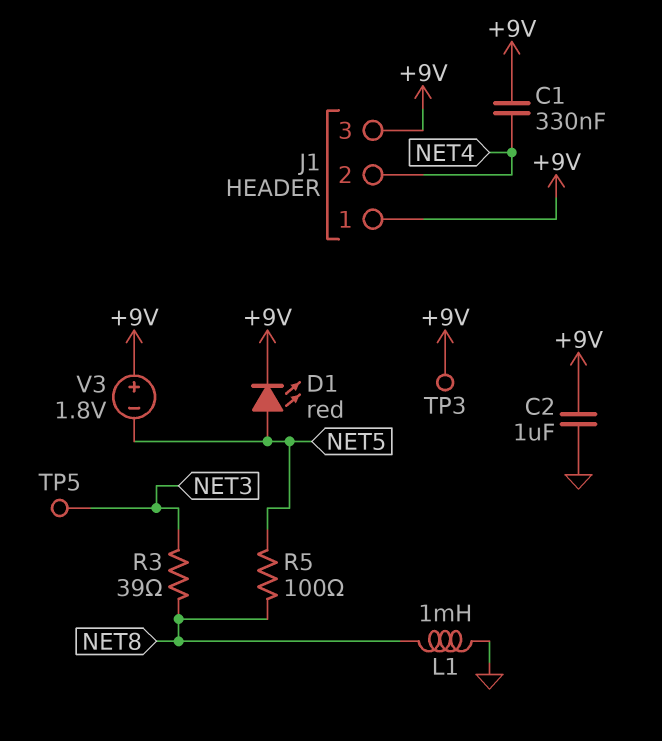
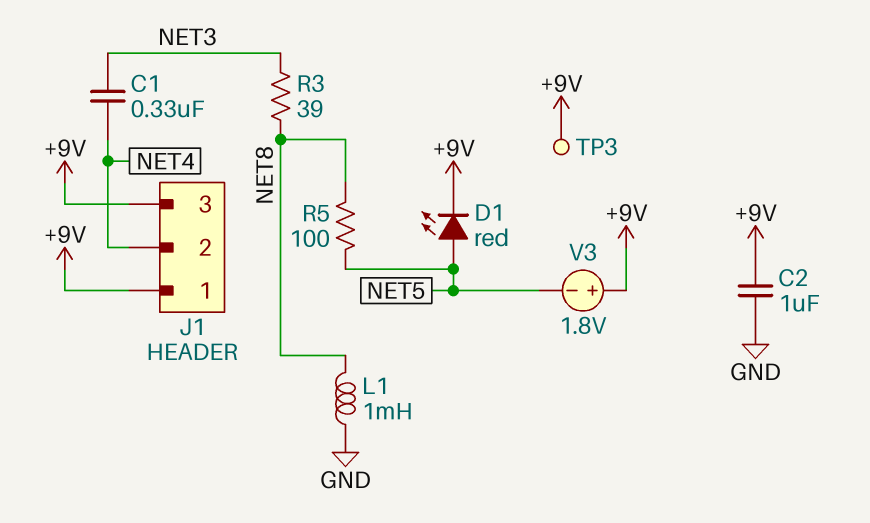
C1: 330nF (+9V, NET4) -> 330nF (NET3, NET4)
TP5: test point (NET3) -> none

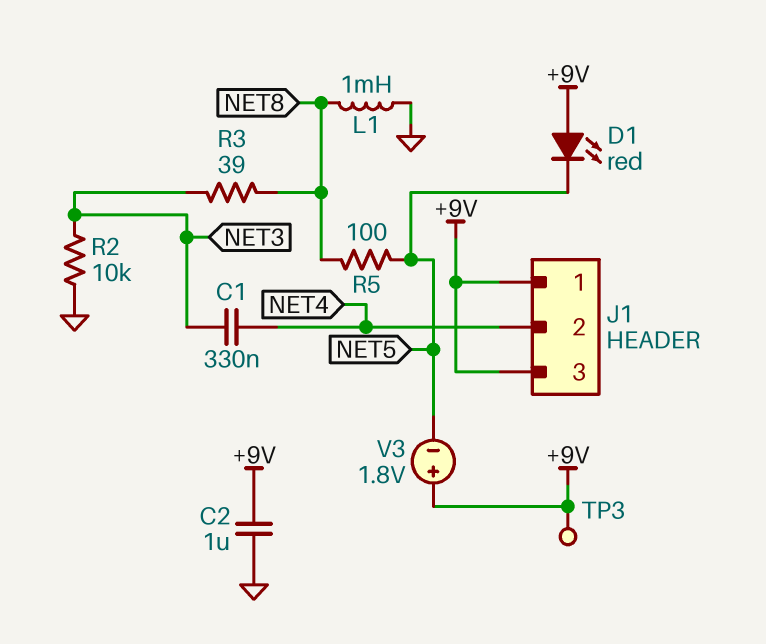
D1: LED red (A NET5, K +9V) -> LED red (A +9V, K NET5)
R2: none -> 10k (GND, NET3)

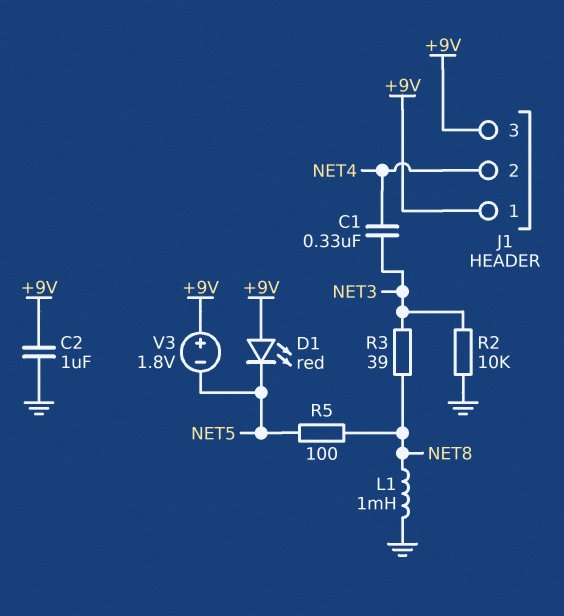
TP3: test point (+9V) -> none

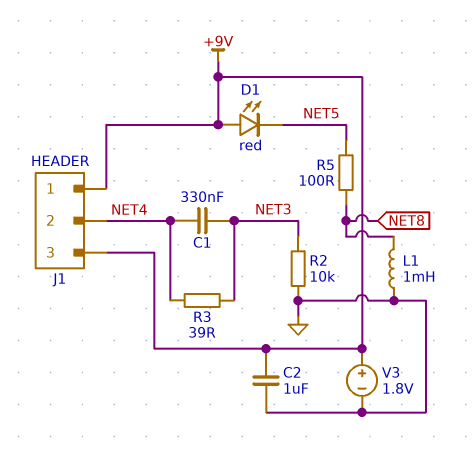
R3: 39 (NET3, NET8) -> 39 (NET3, NET4)
V3: 1.8V (plus +9V, minus NET5) -> 1.8V (plus +9V, minus GND)

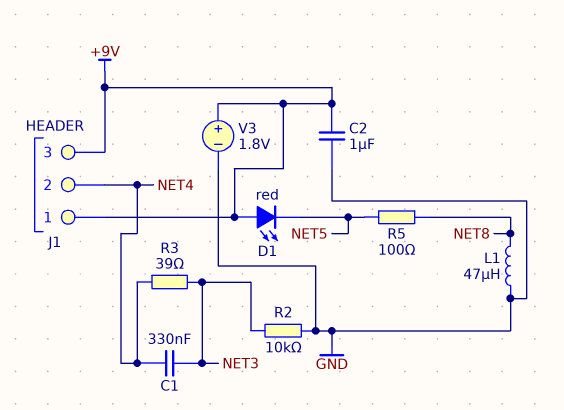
L1: 1mH (GND, NET8) -> 47uH (GND, NET8)

